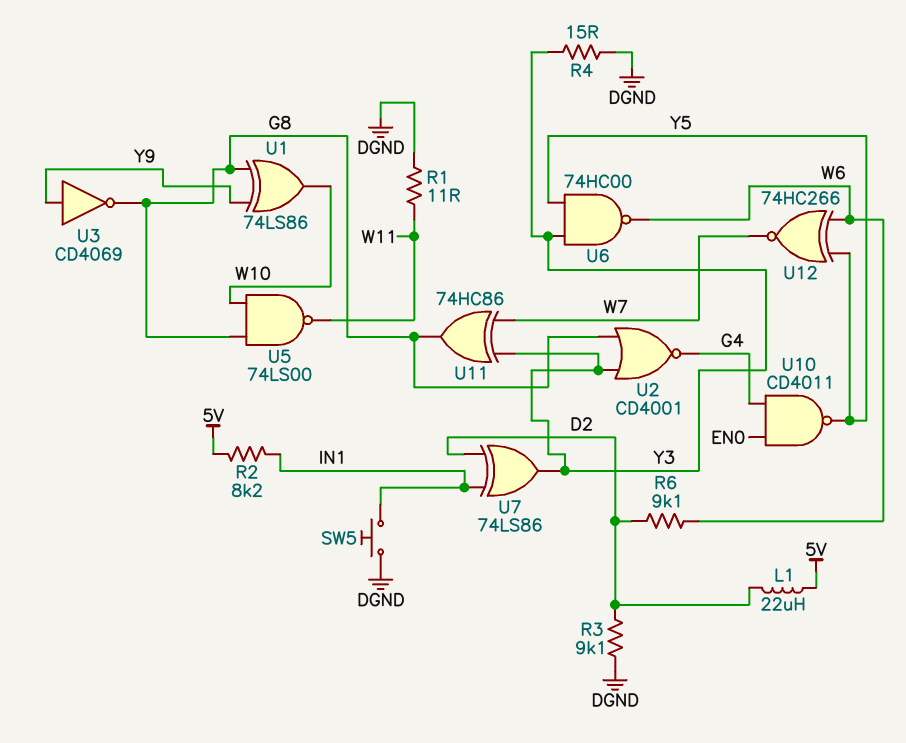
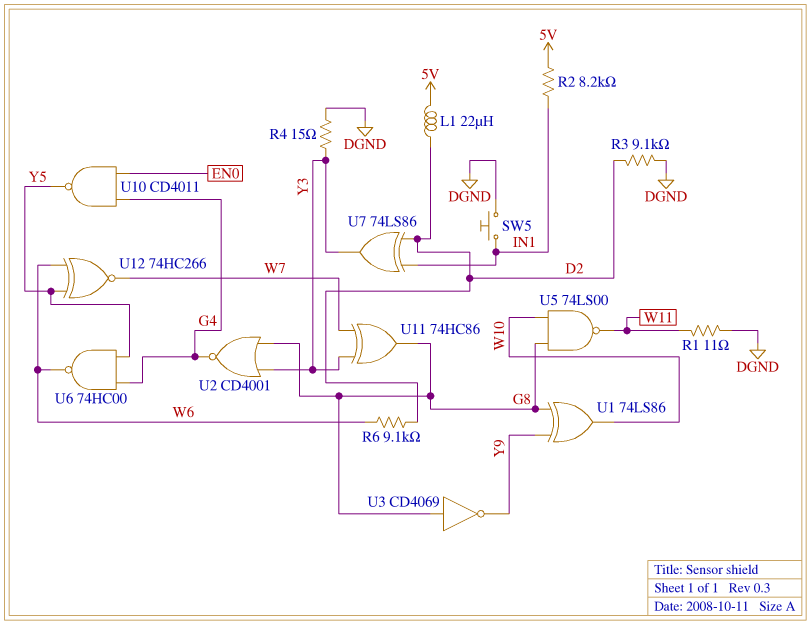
U3: NOT CD4069 (in Y9, out G8) -> NOT CD4069 (in G8, out Y9)
U6: NAND 74HC00 (in Y3, in Y5, out W6) -> NAND 74HC00 (in G4, in Y5, out W6)

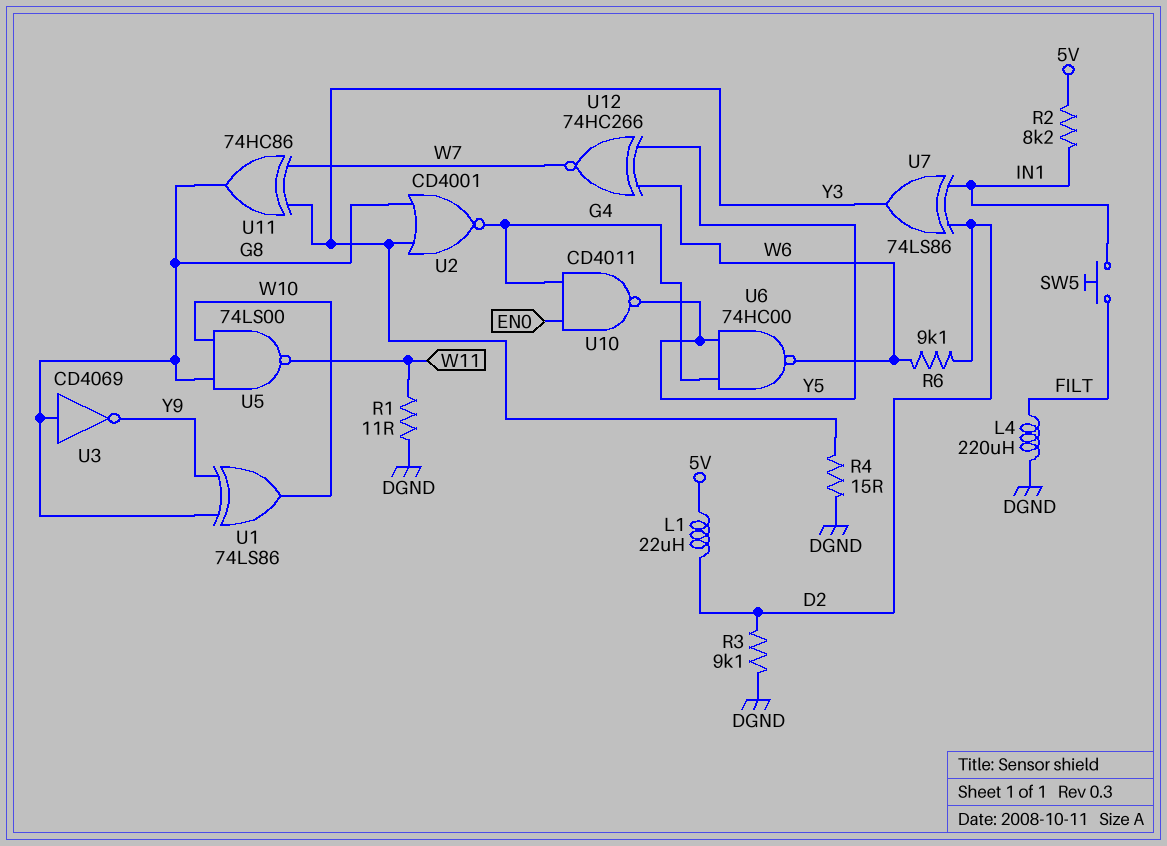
L4: none -> 220uH (DGND, FILT)
SW5: button (DGND, IN1) -> button (FILT, IN1)

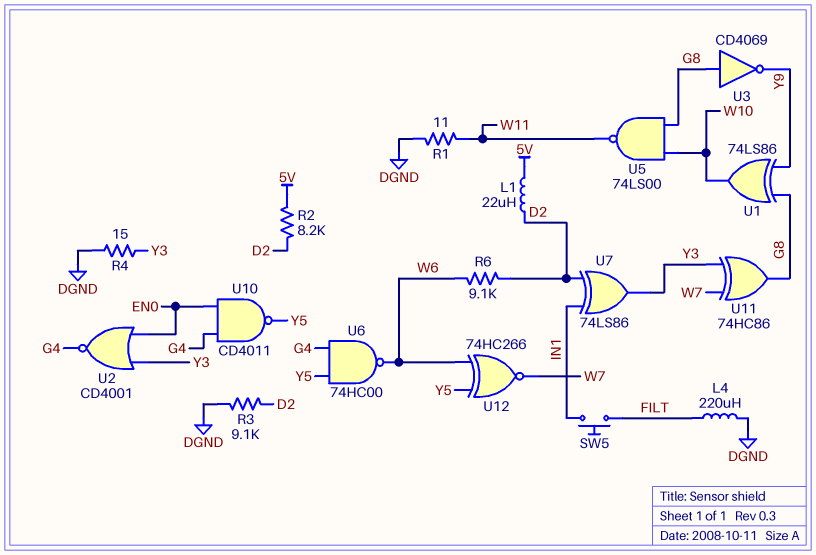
R2: 8.2k (5V, IN1) -> 8.2k (5V, D2)
U2: NOR CD4001 (in G8, in Y3, out G4) -> NOR CD4001 (in EN0, in Y3, out G4)

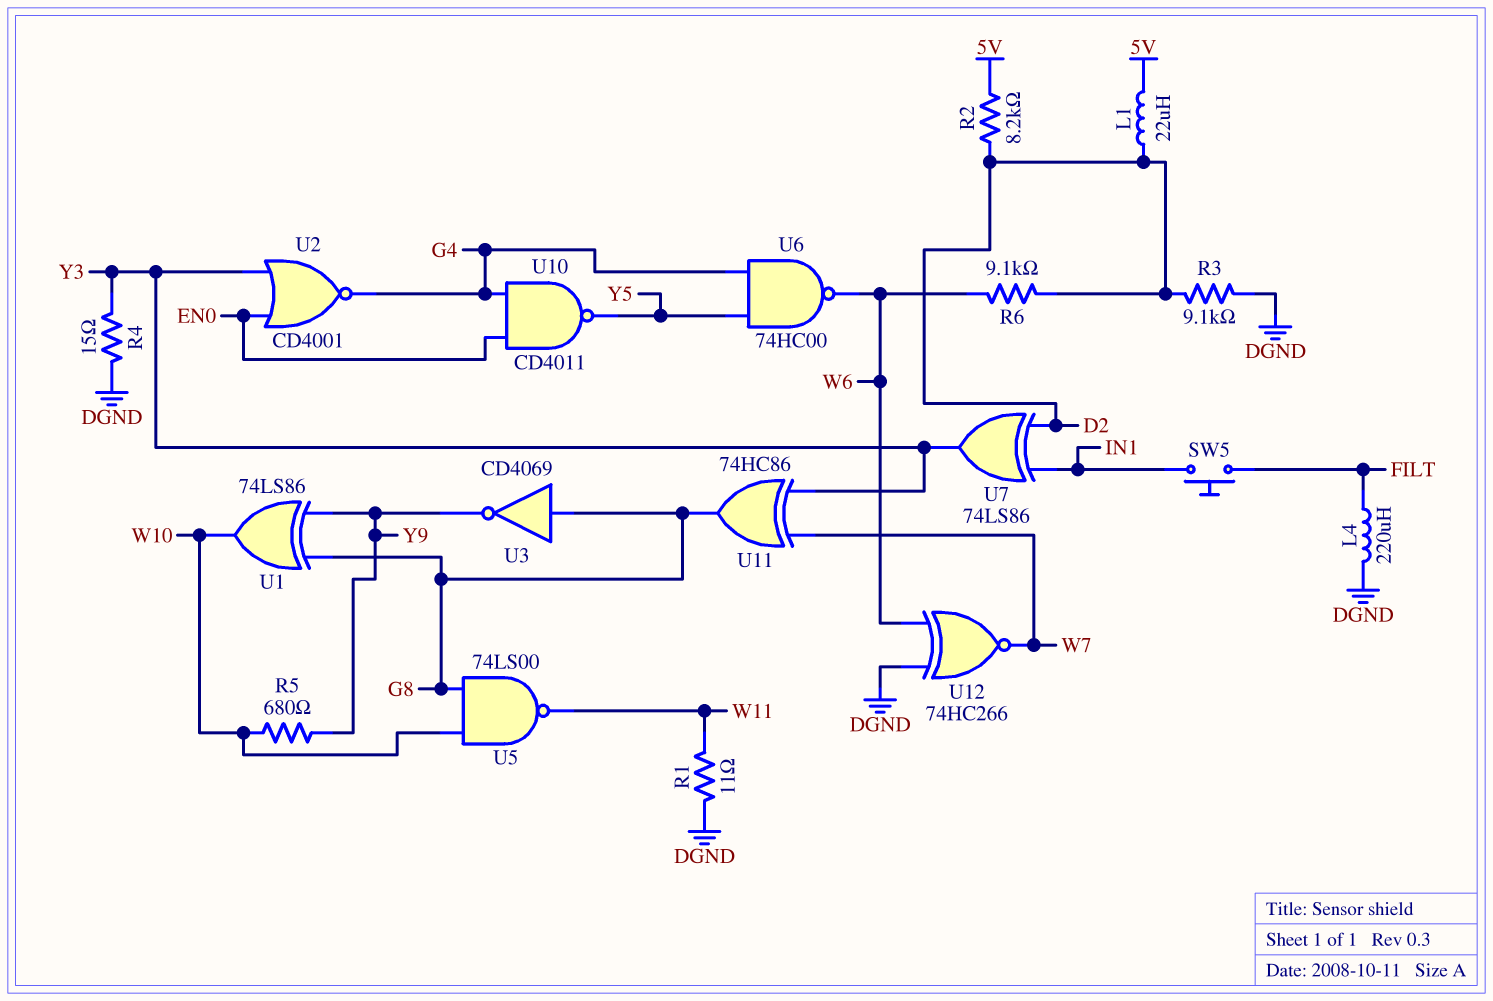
R5: none -> 680 (W10, Y9)
U12: XNOR 74HC266 (in W6, in Y5, out W7) -> XNOR 74HC266 (in DGND, in W6, out W7)

